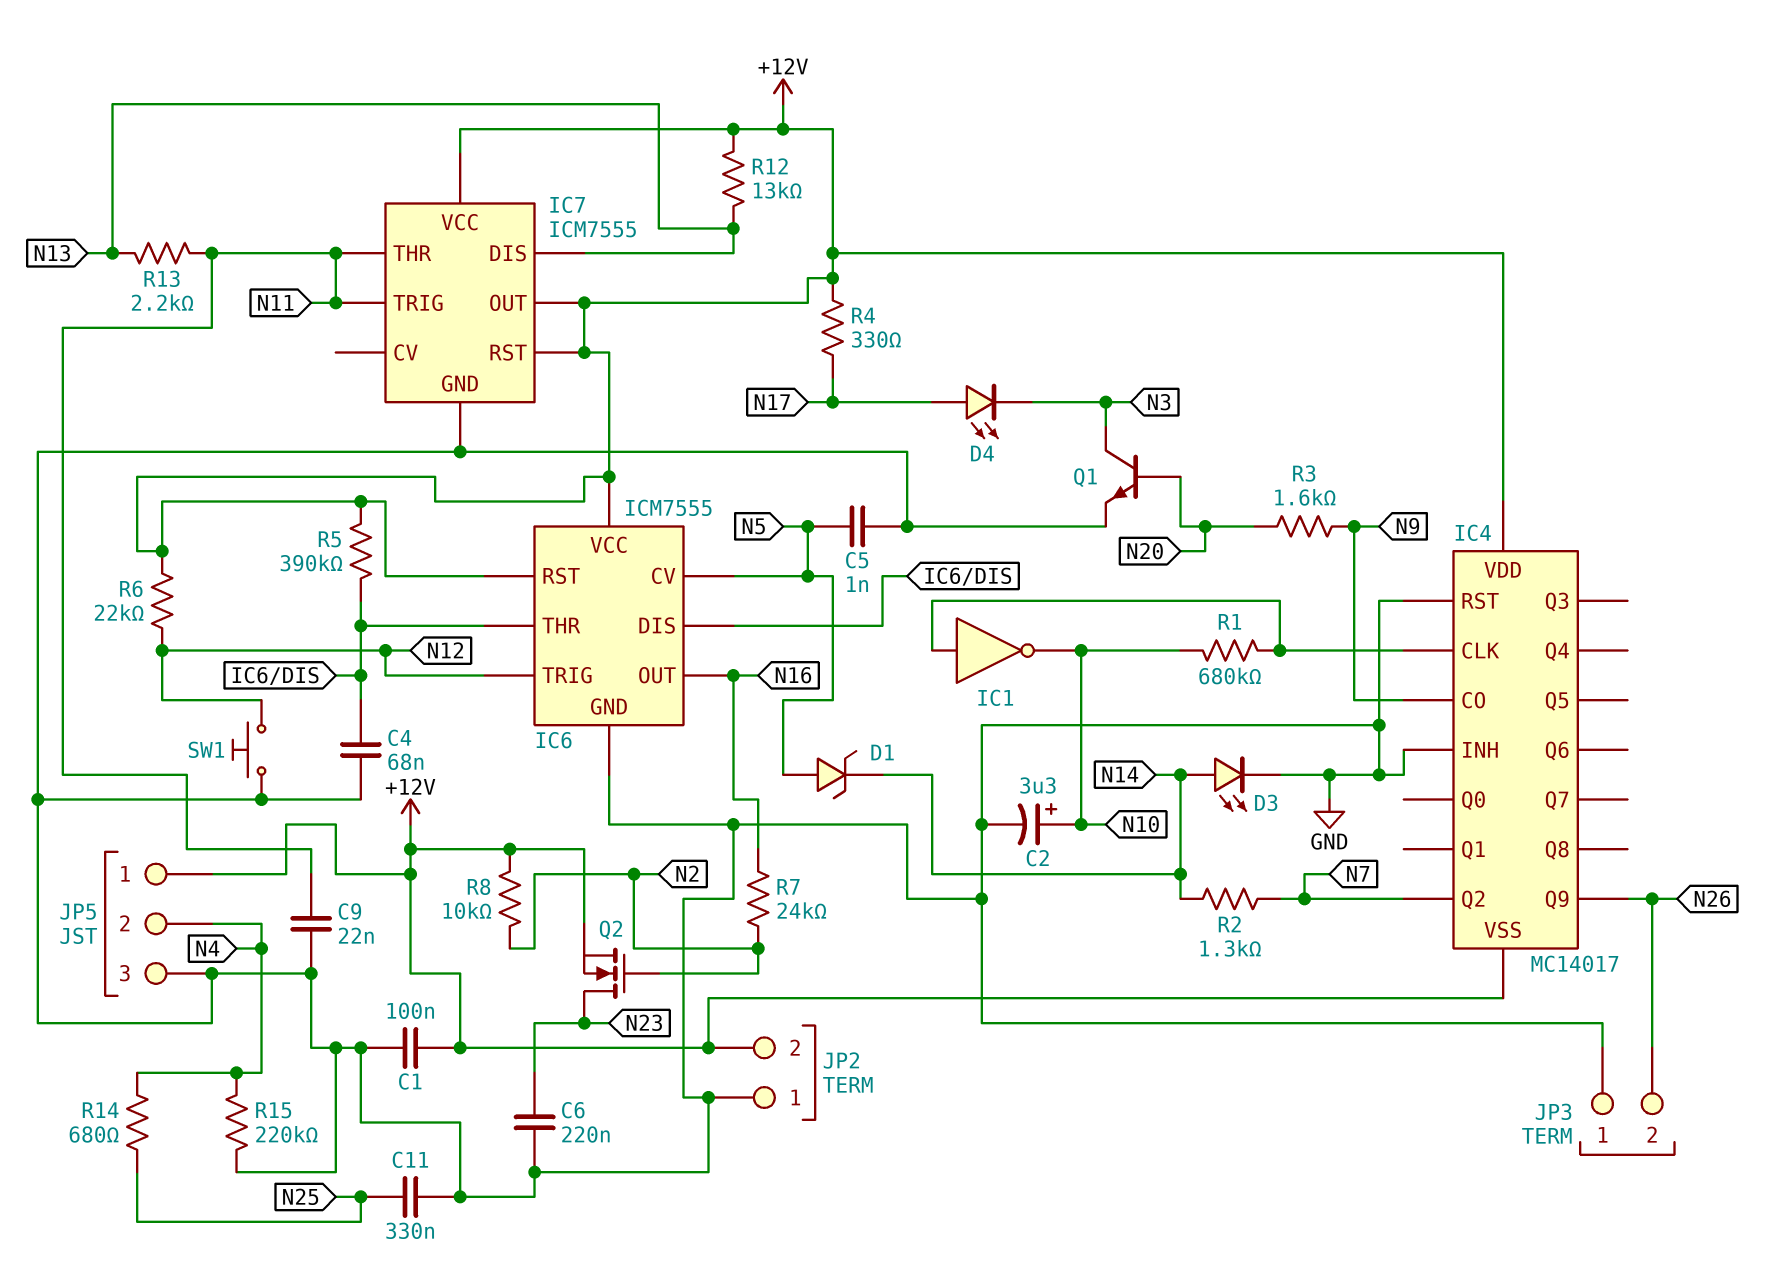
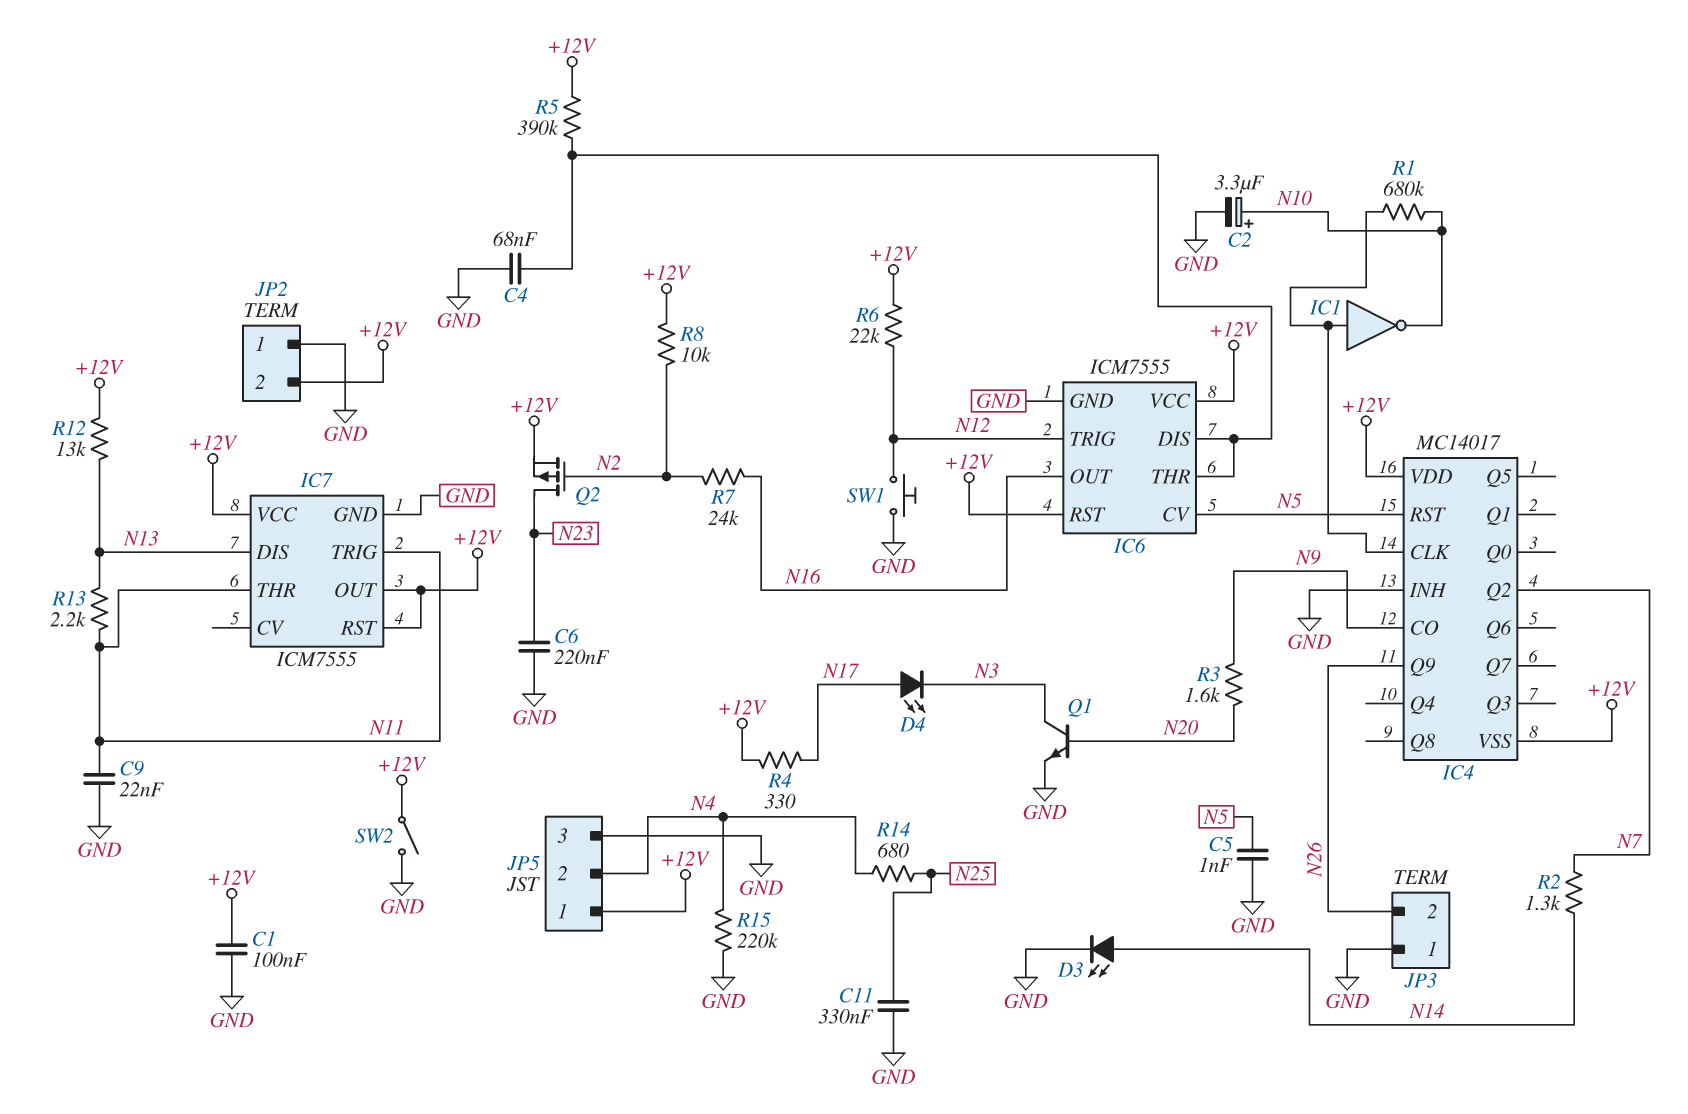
D1: zener (A N5, K N14) -> none
IC4 pin RST: GND -> N5
Q2: NMOS (G N2, D N23, S +12V) -> PMOS (G N2, D N23, S +12V)
SW2: none -> switch (+12V, GND)

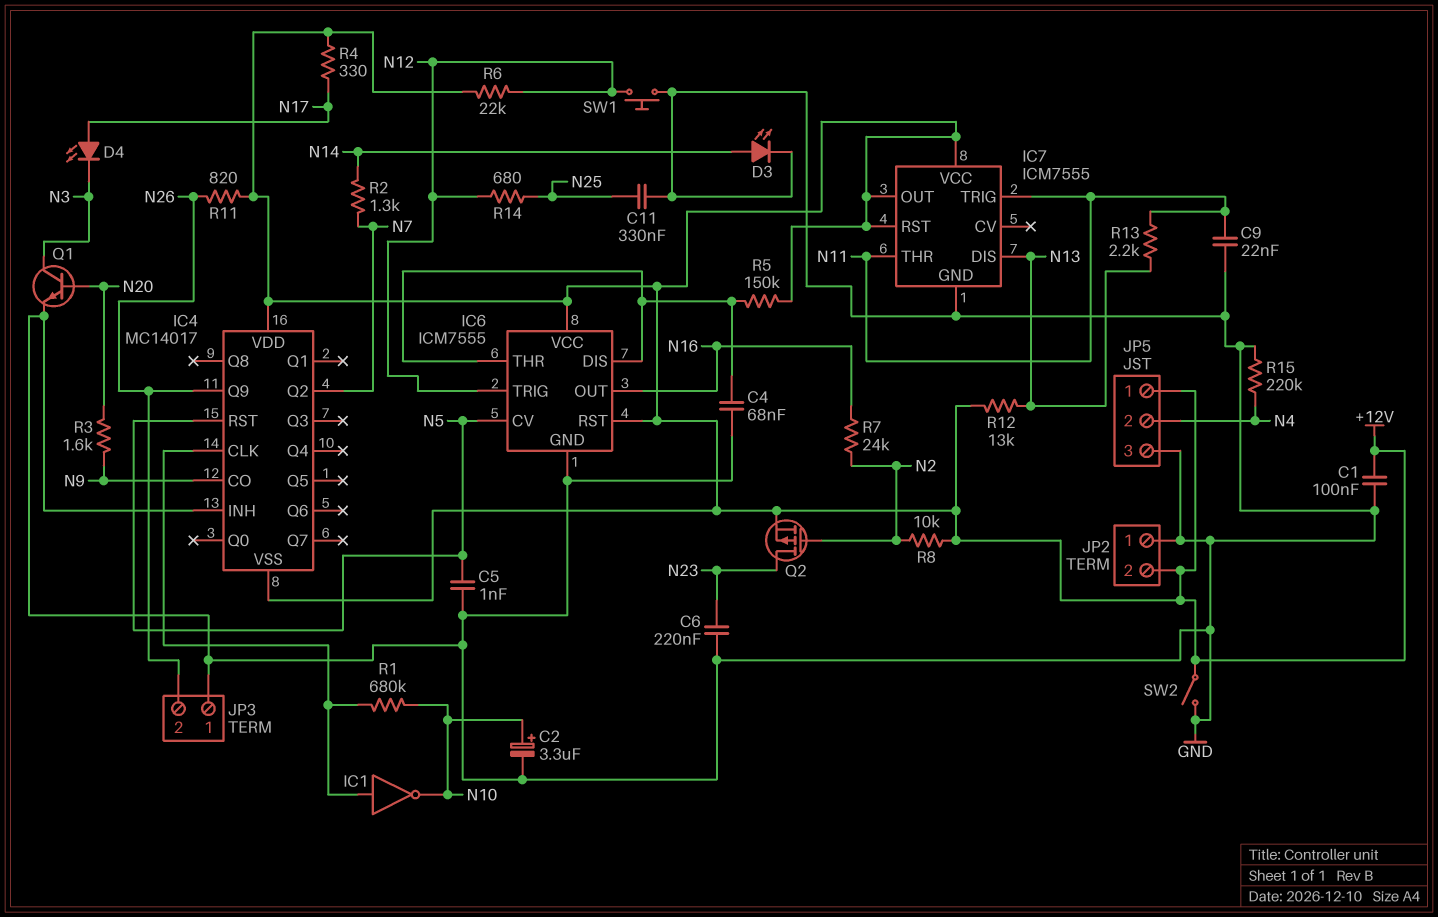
R5: 390k (+12V, IC6/DIS) -> 150k (+12V, IC6/DIS)
R11: none -> 820 (+12V, N26)
R14: 680 (N4, N25) -> 680 (N12, N25)

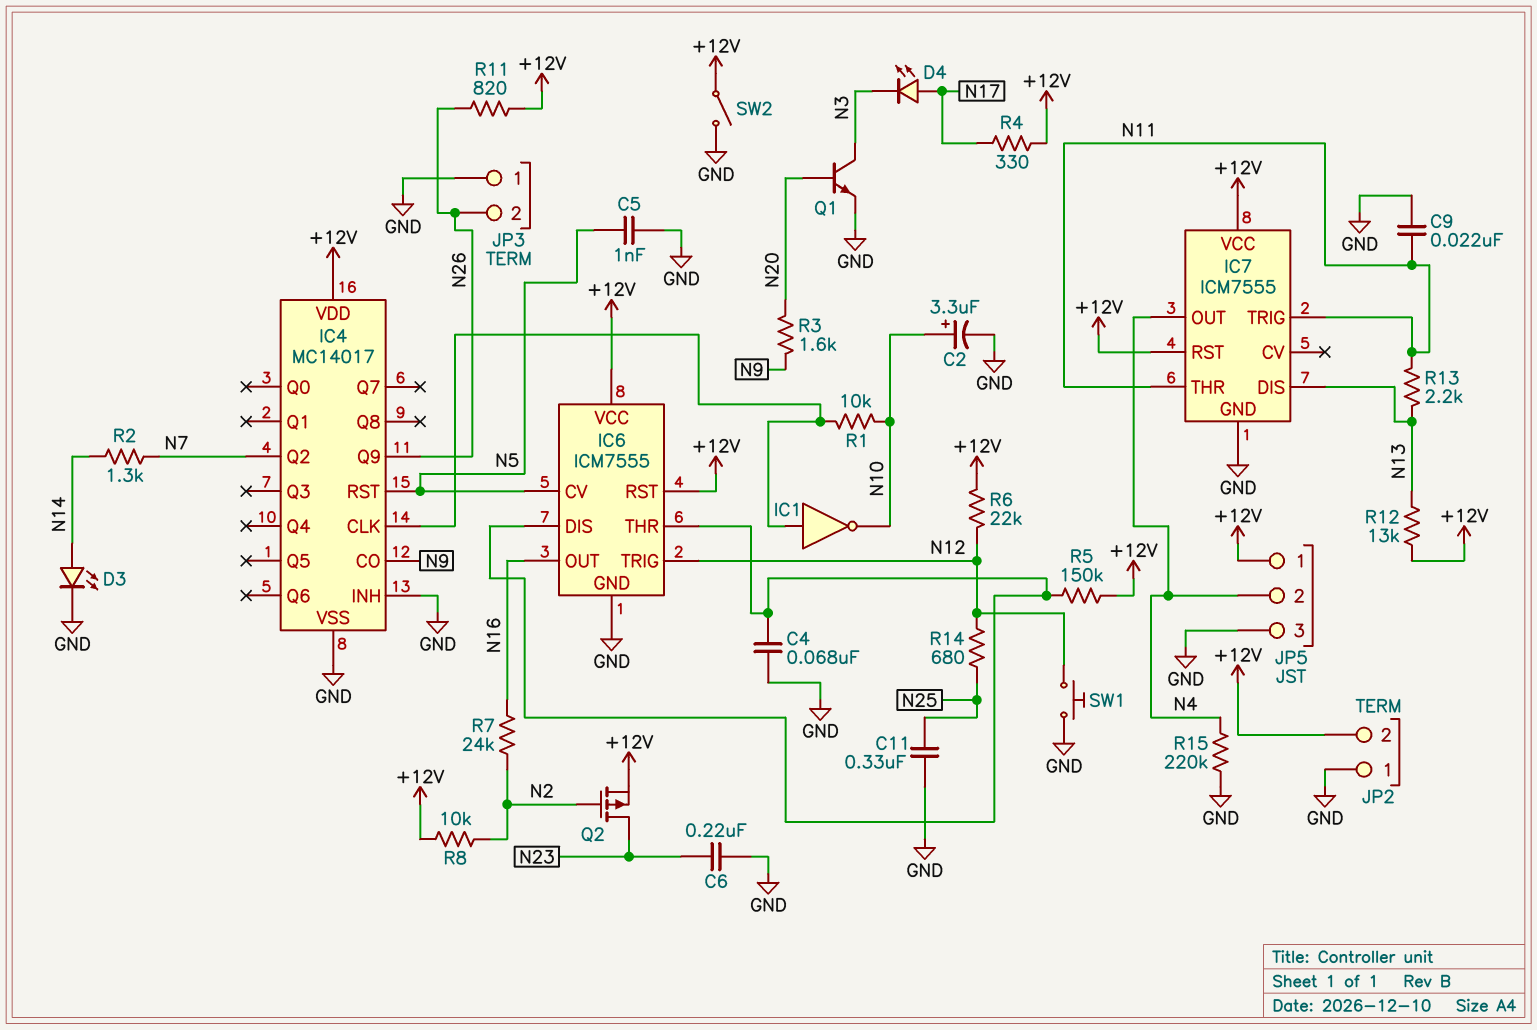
C1: 100nF (+12V, GND) -> none
IC4 pin VSS: +12V -> GND
IC7 pin OUT: +12V -> N4
R1: 680k (IC4/CLK, N10) -> 10k (IC4/CLK, N10)

